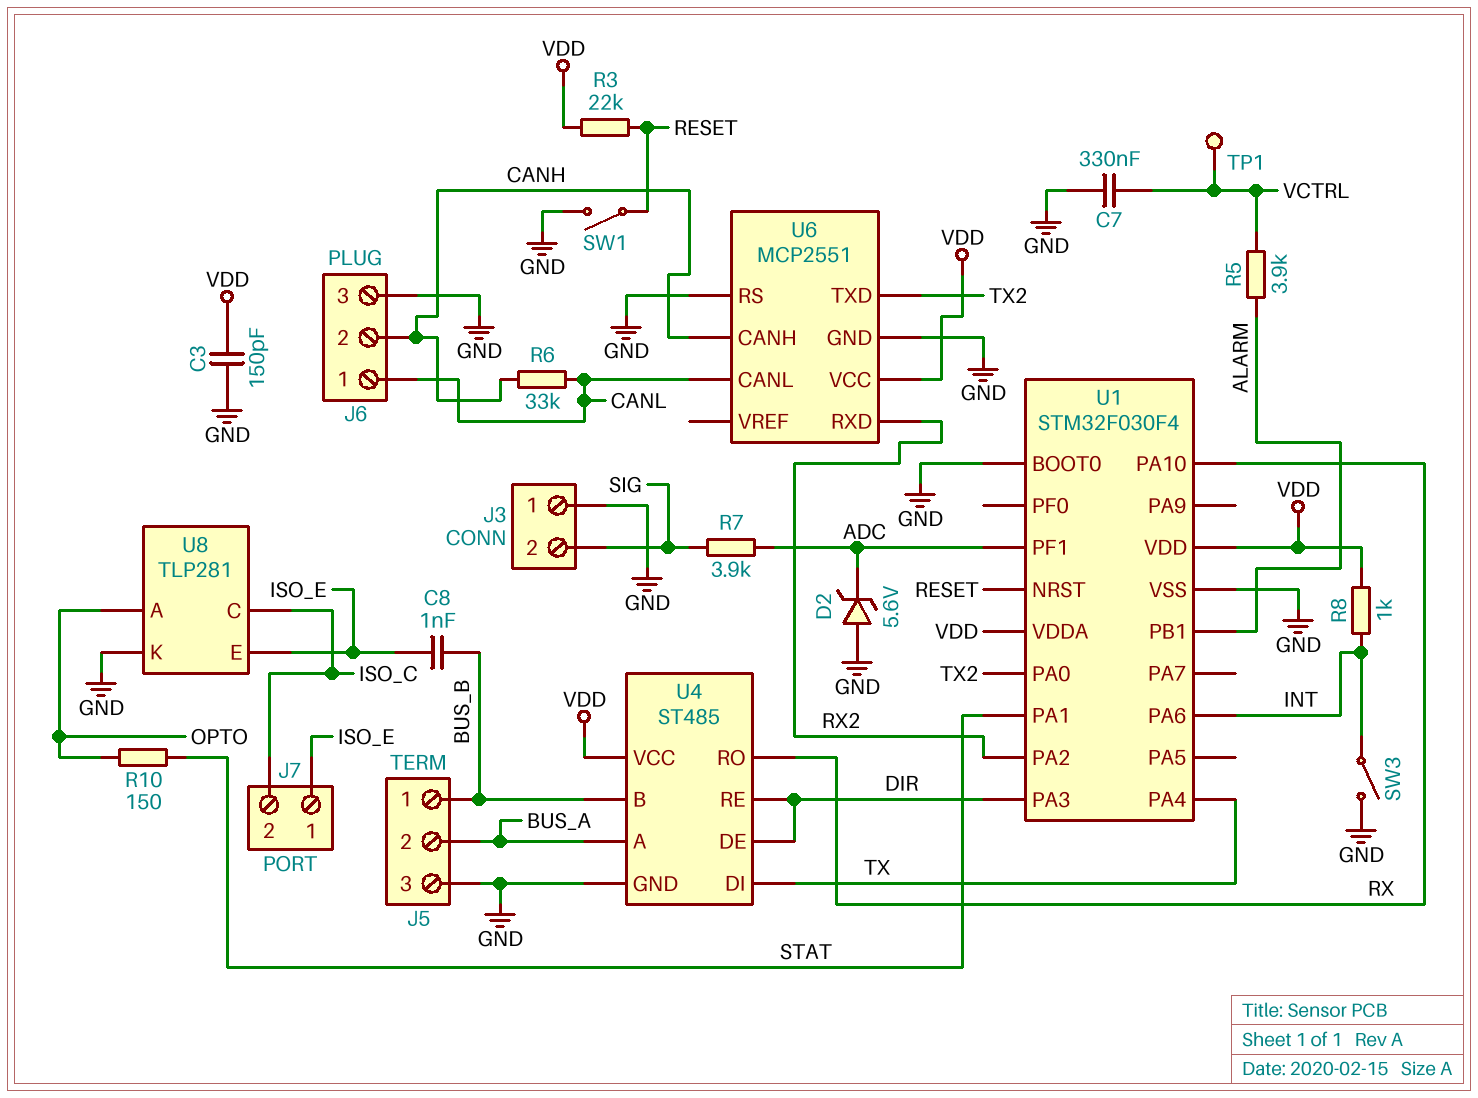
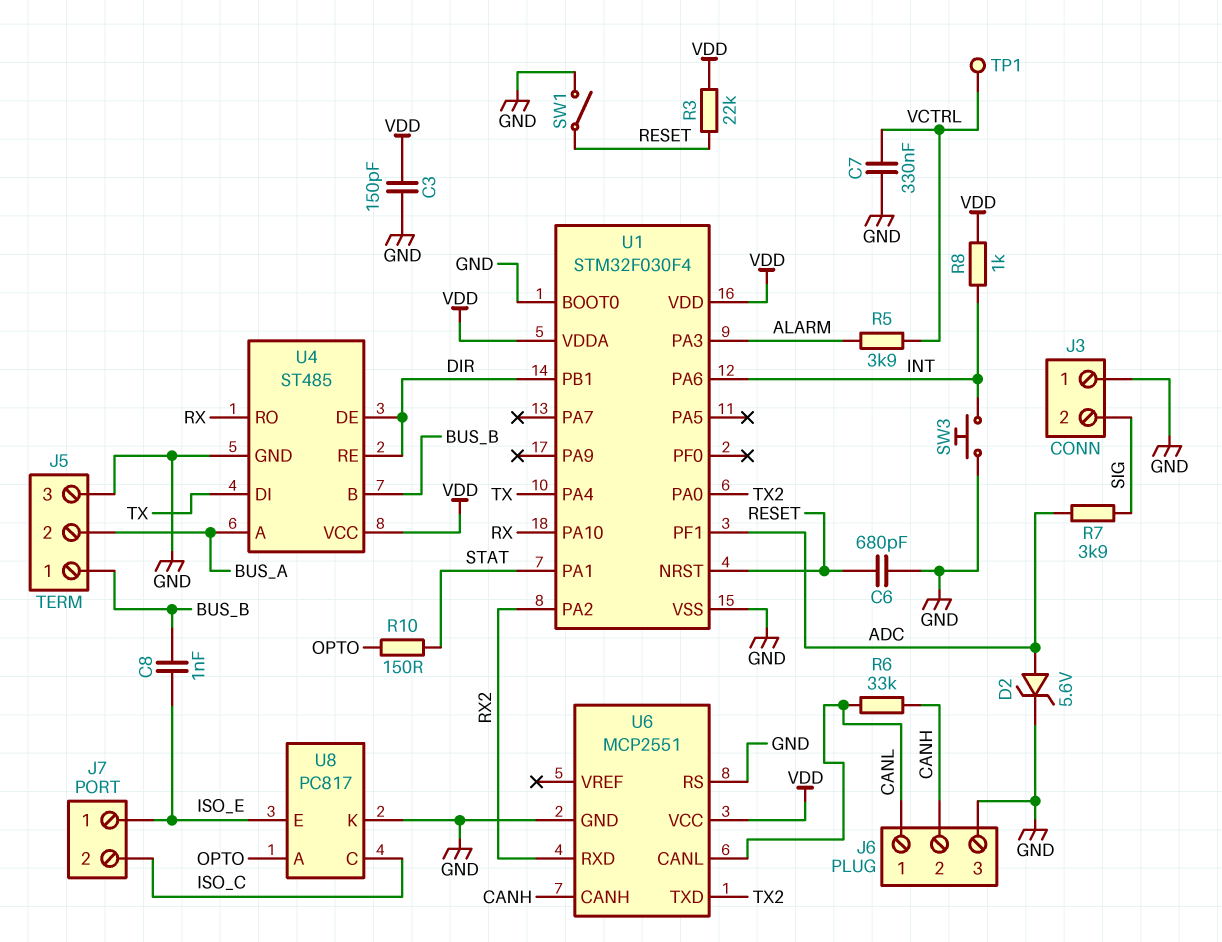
C6: none -> 680pF (GND, RESET)
D2: zener 5.6V (A GND, K ADC) -> zener 5.6V (A ADC, K GND)
SW3: switch (GND, INT) -> button (GND, INT)
U1 pin PA3: DIR -> ALARM
U1 pin PB1: ALARM -> DIR
U8: TLP281 -> PC817

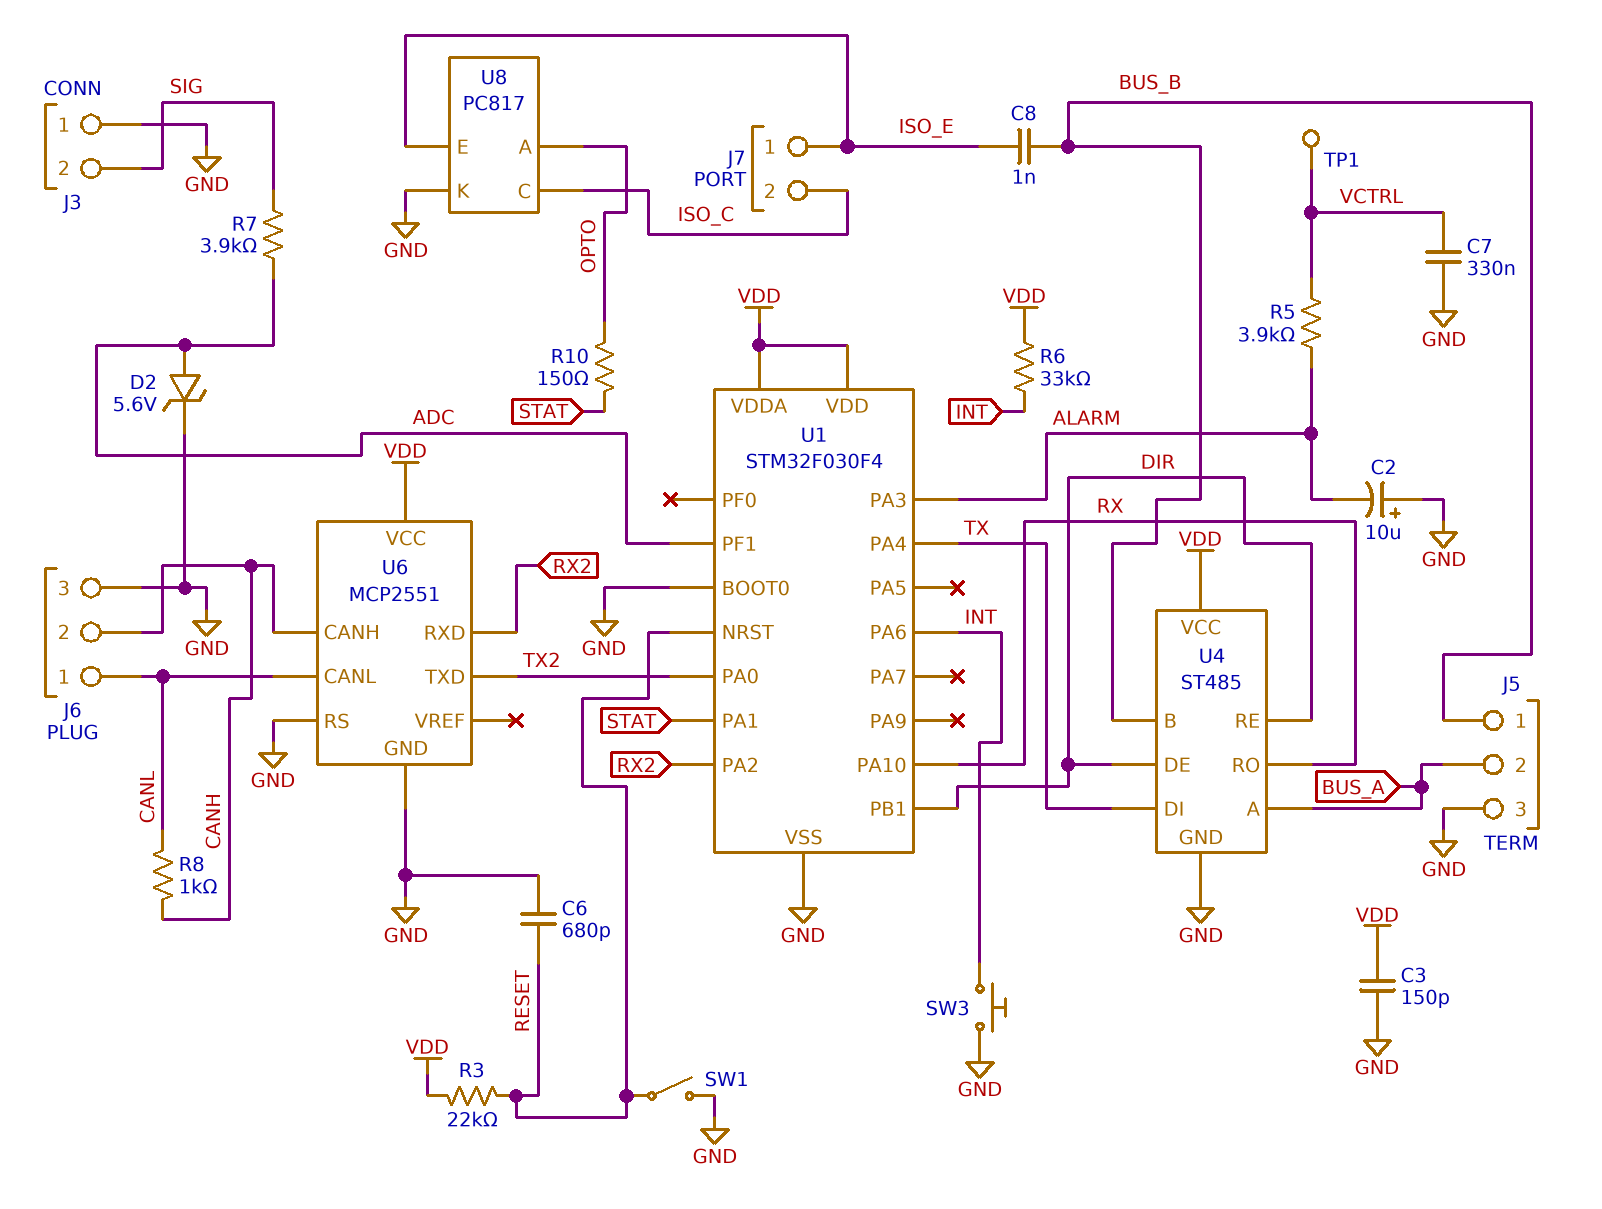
C2: none -> 10uF (plus GND, minus ALARM)
R6: 33k (CANH, CANL) -> 33k (INT, VDD)
R8: 1k (INT, VDD) -> 1k (CANH, CANL)

